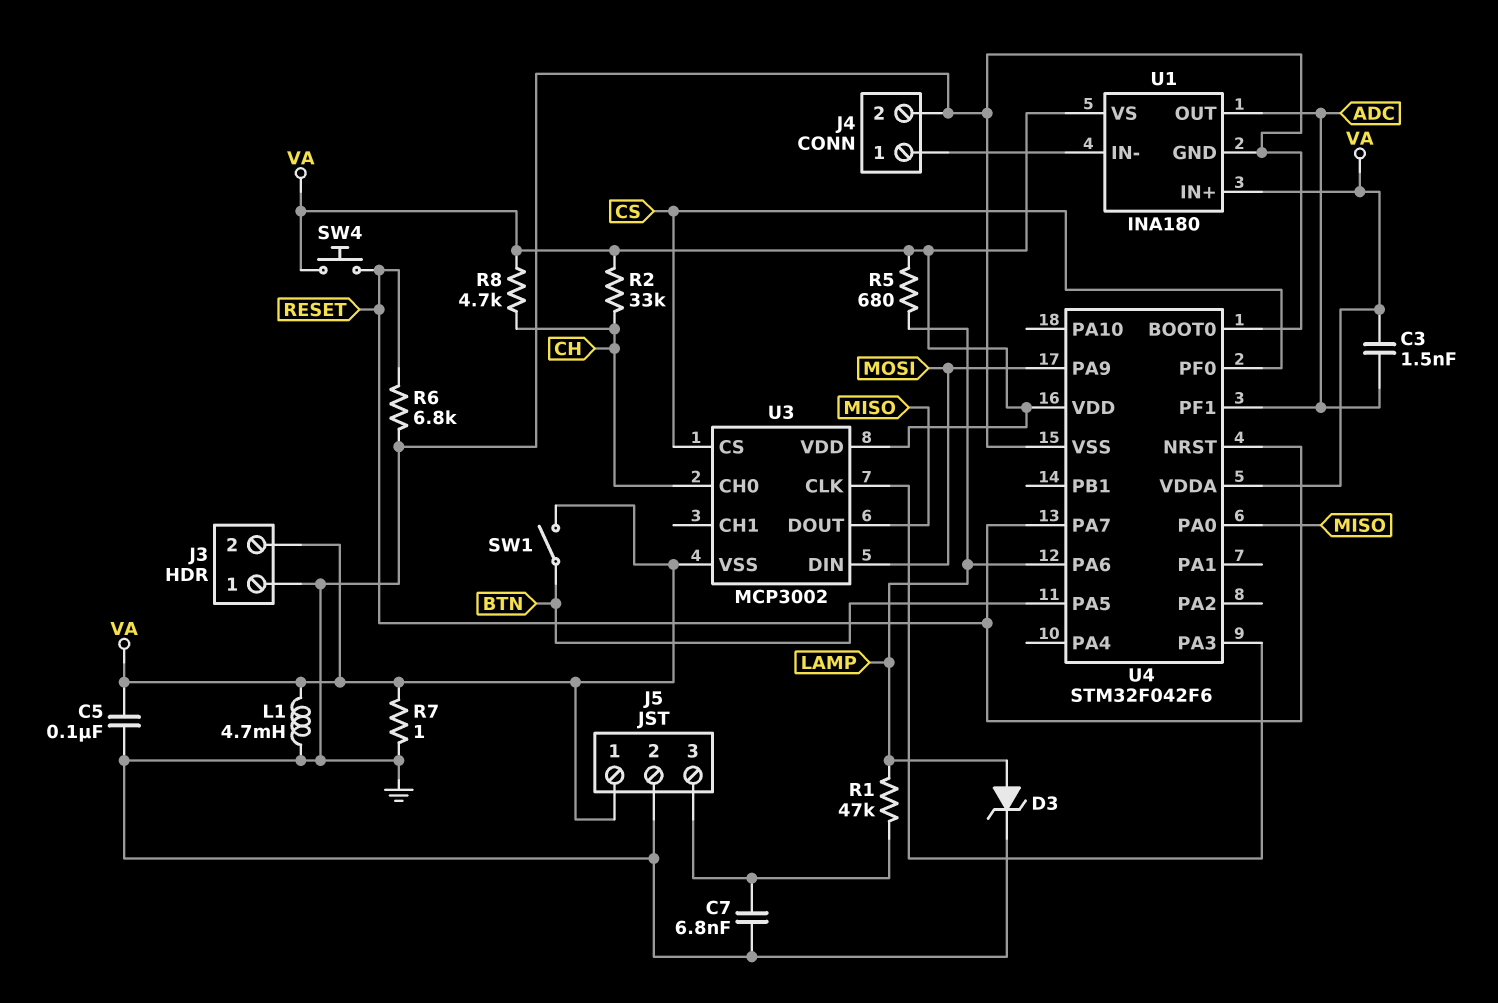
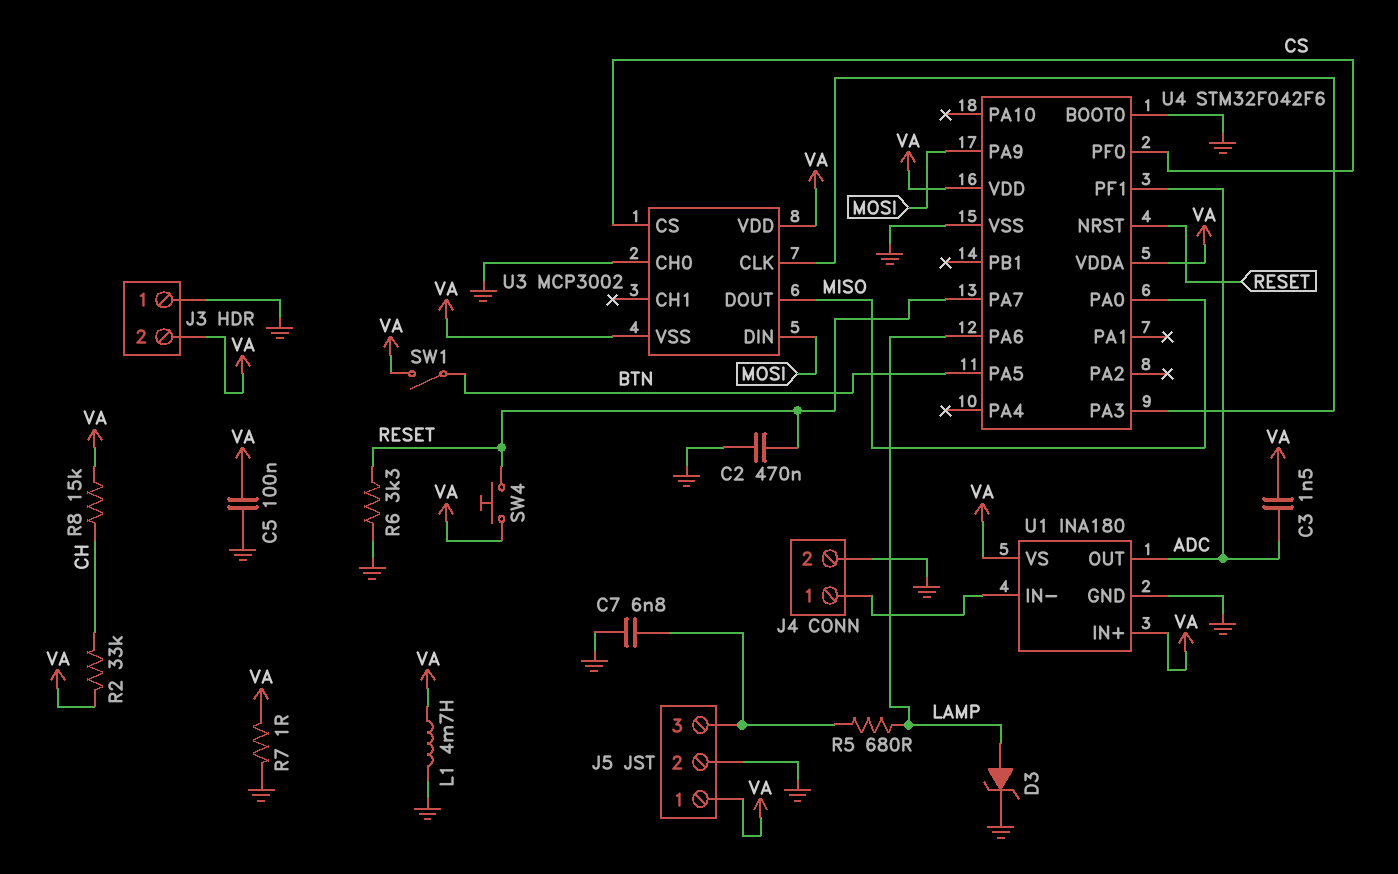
C2: none -> 470nF (GND, RESET)
R1: 47k (J5/3, LAMP) -> none
R5: 680 (LAMP, VA) -> 680 (J5/3, LAMP)
R6: 6.8k (GND, RESET) -> 3.3k (GND, RESET)
R8: 4.7k (CH, VA) -> 15k (CH, VA)
U3 pin CH0: CH -> GND

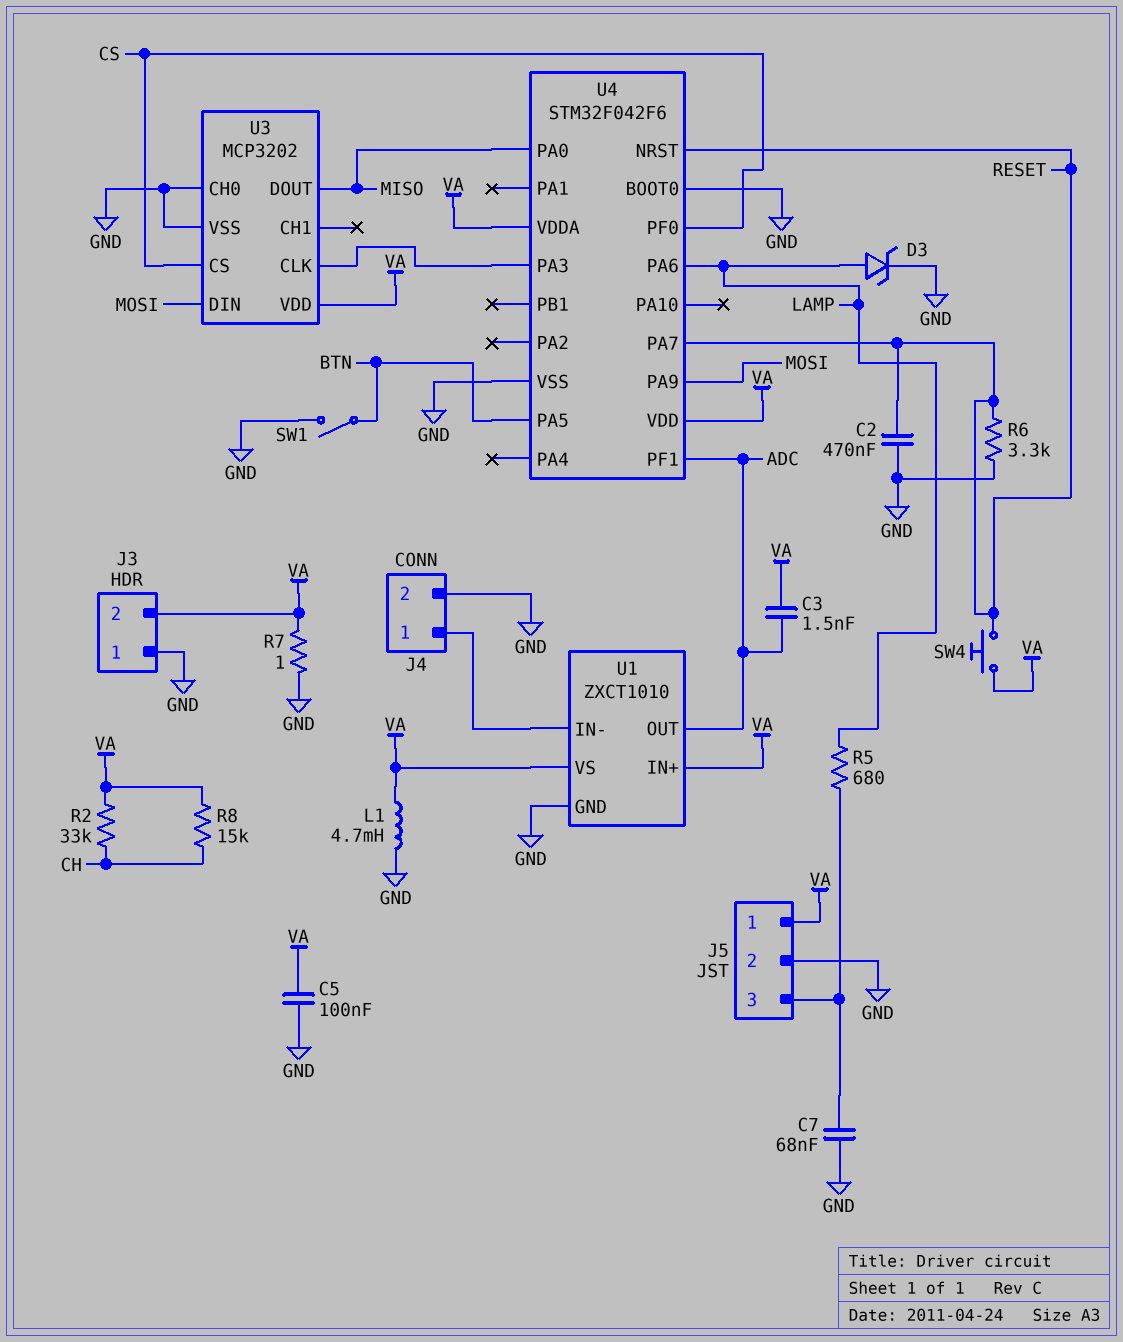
C7: 6.8nF (GND, J5/3) -> 68nF (GND, J5/3)
SW1: switch (BTN, VA) -> switch (BTN, GND)
U1: INA180 -> ZXCT1010
U3: MCP3002 -> MCP3202
U3 pin VSS: VA -> GND

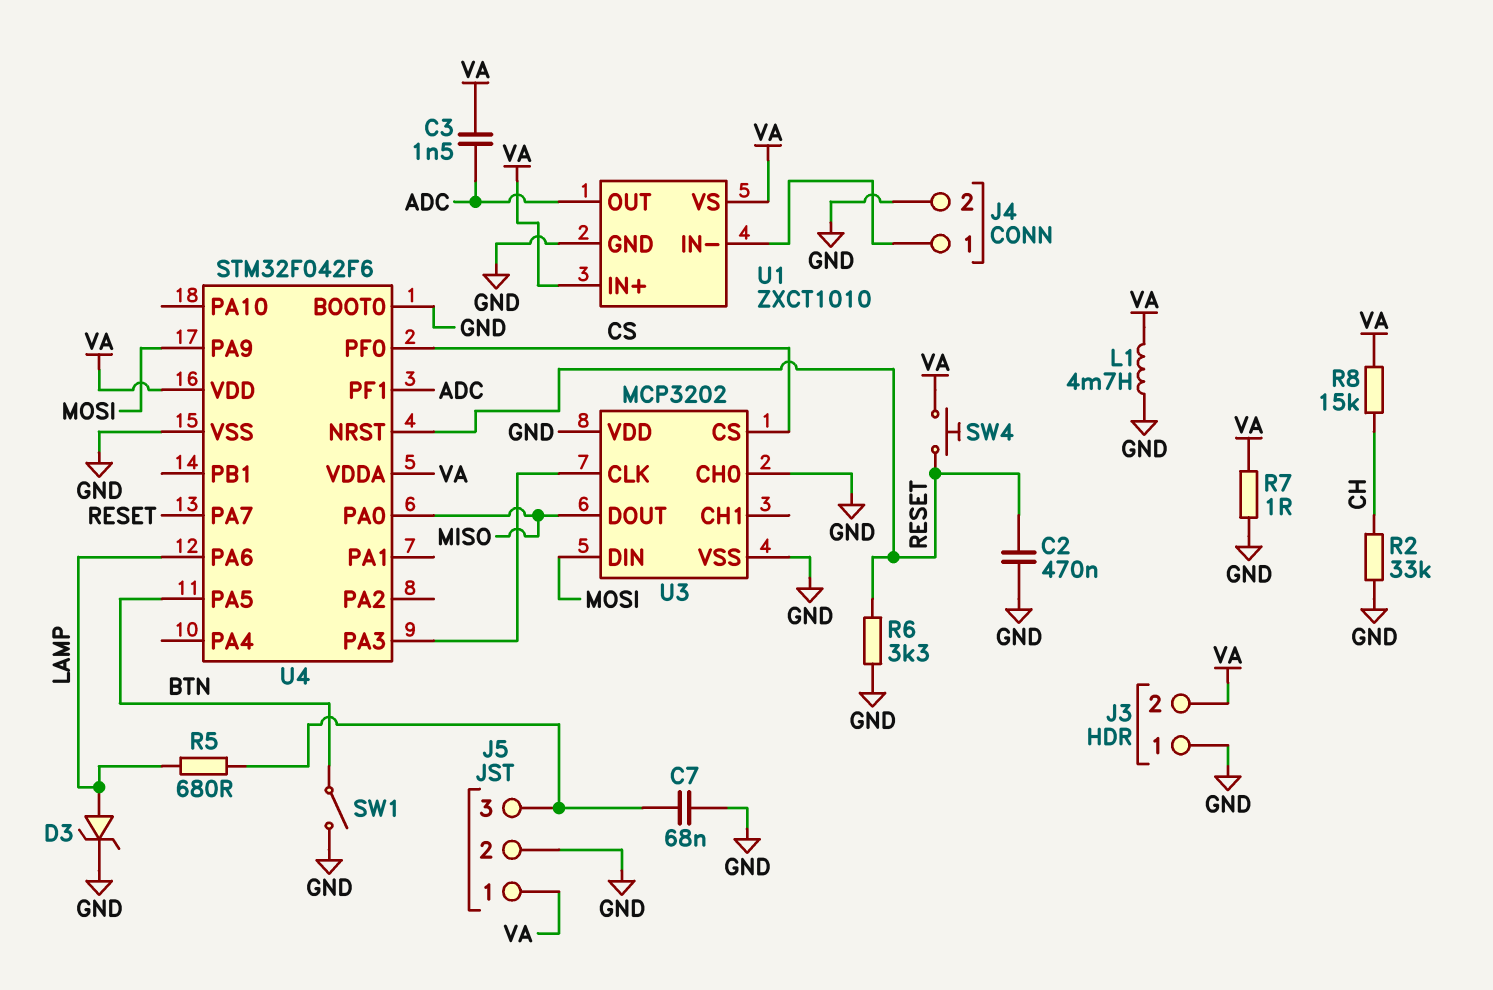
C5: 100nF (GND, VA) -> none
R2: 33k (CH, VA) -> 33k (CH, GND)
U3 pin VDD: VA -> GND

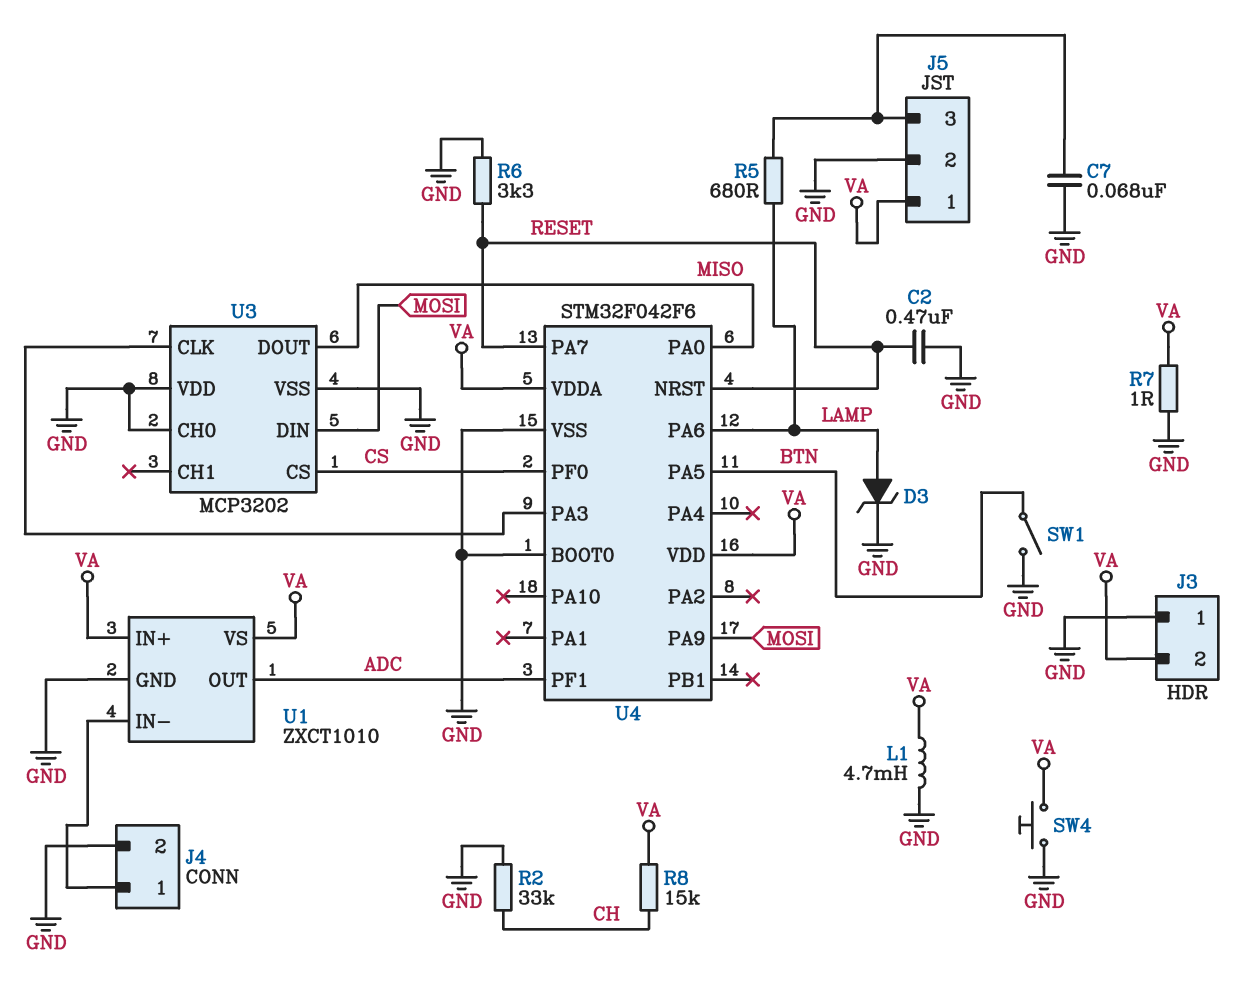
C3: 1.5nF (ADC, VA) -> none
SW4: button (RESET, VA) -> button (GND, VA)

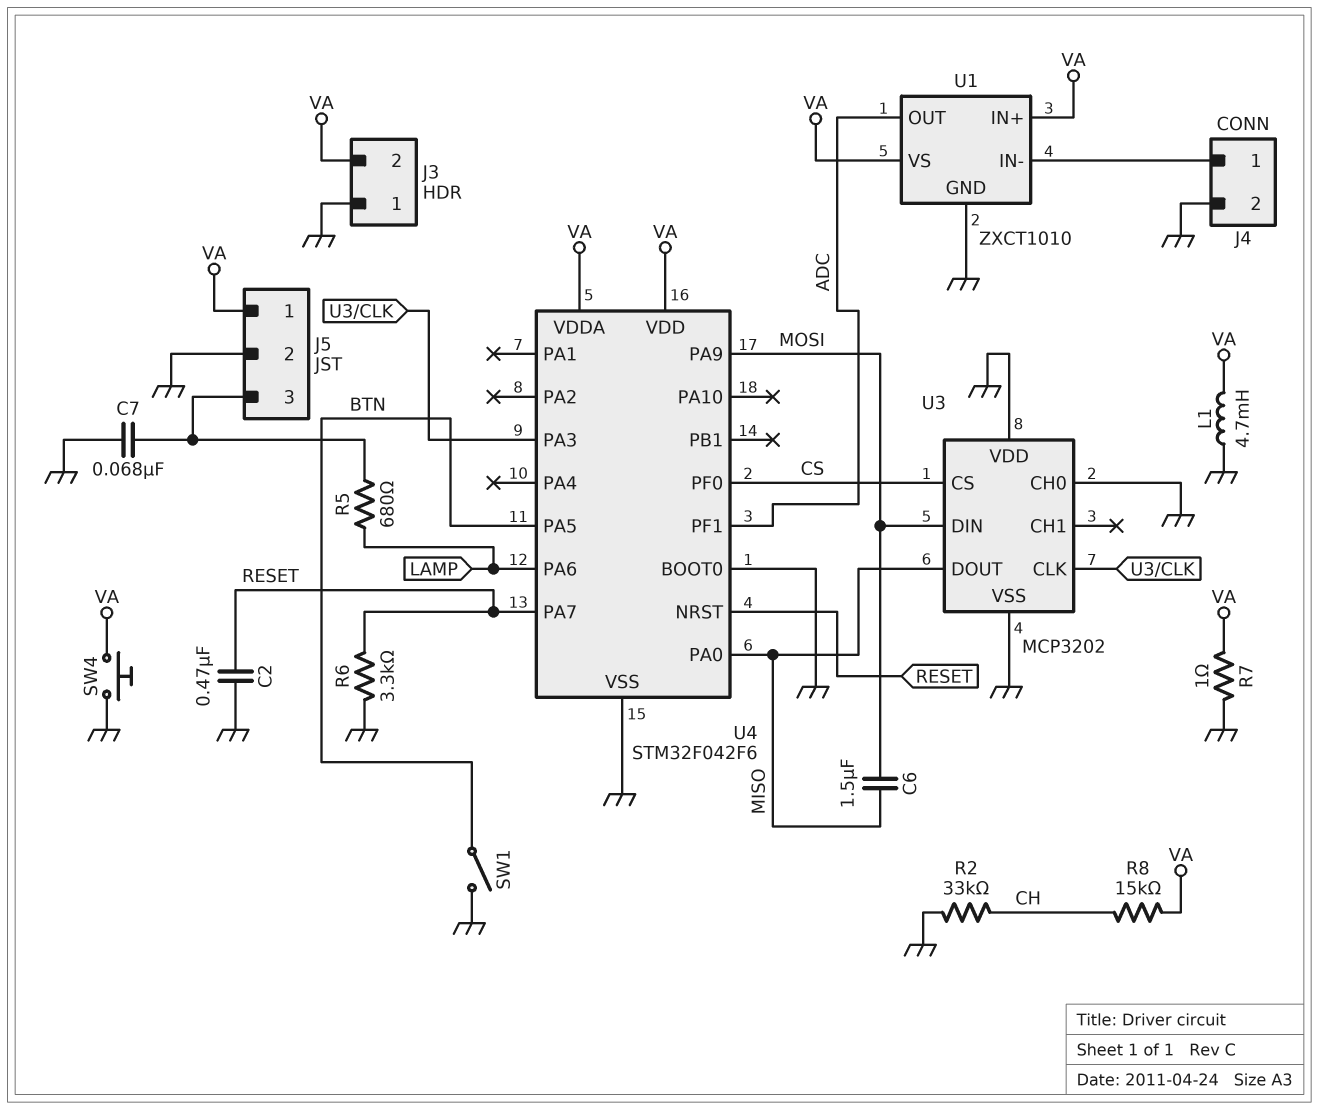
C6: none -> 1.5uF (MISO, MOSI)
D3: zener (A LAMP, K GND) -> none

